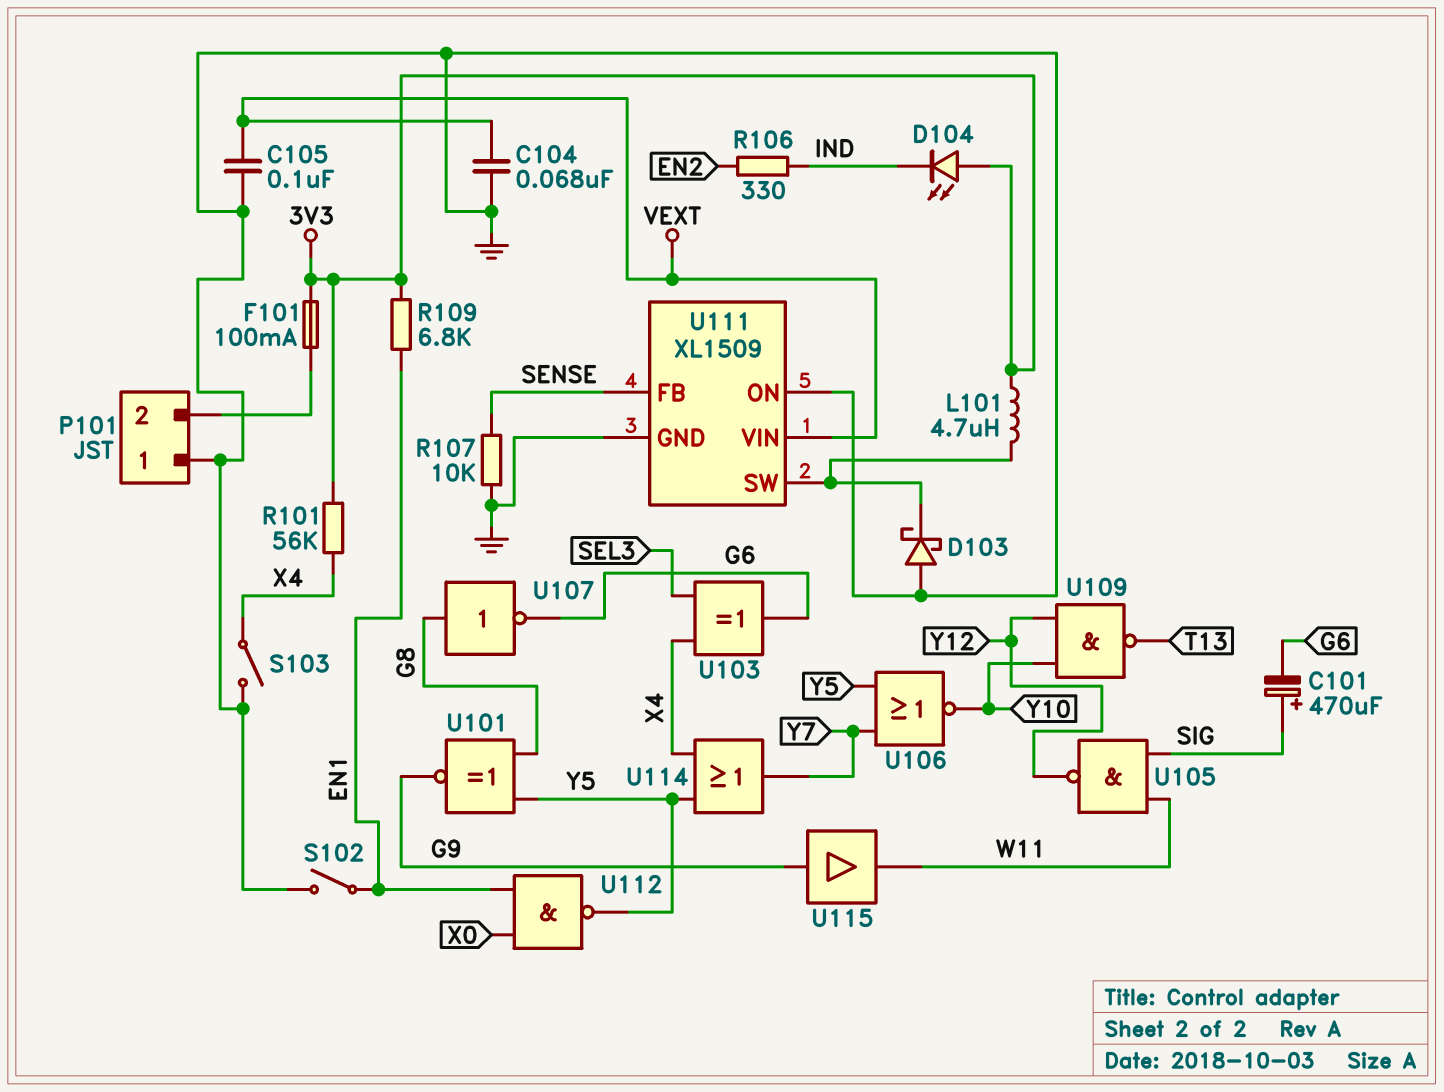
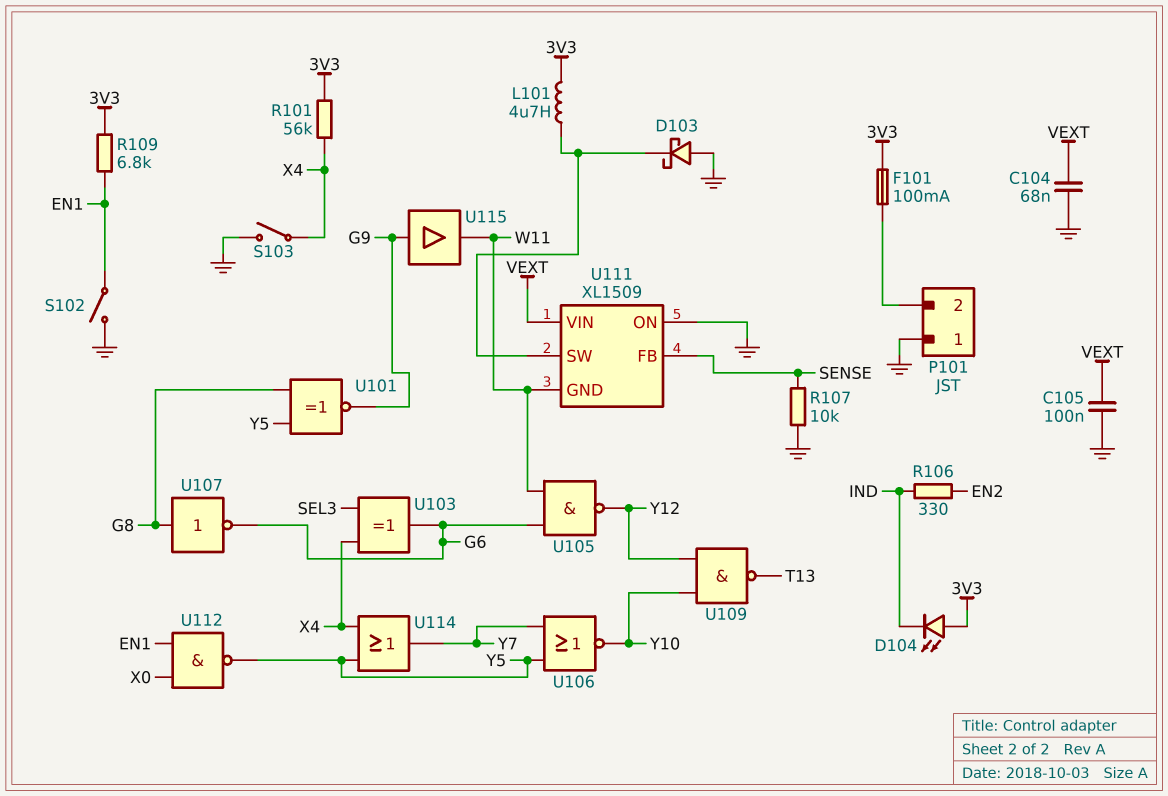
C101: 470uF (plus SIG, minus G6) -> none
U105: NAND (in SIG, in W11, out Y12) -> NAND (in G6, in W11, out Y12)
U111 pin GND: GND -> W11

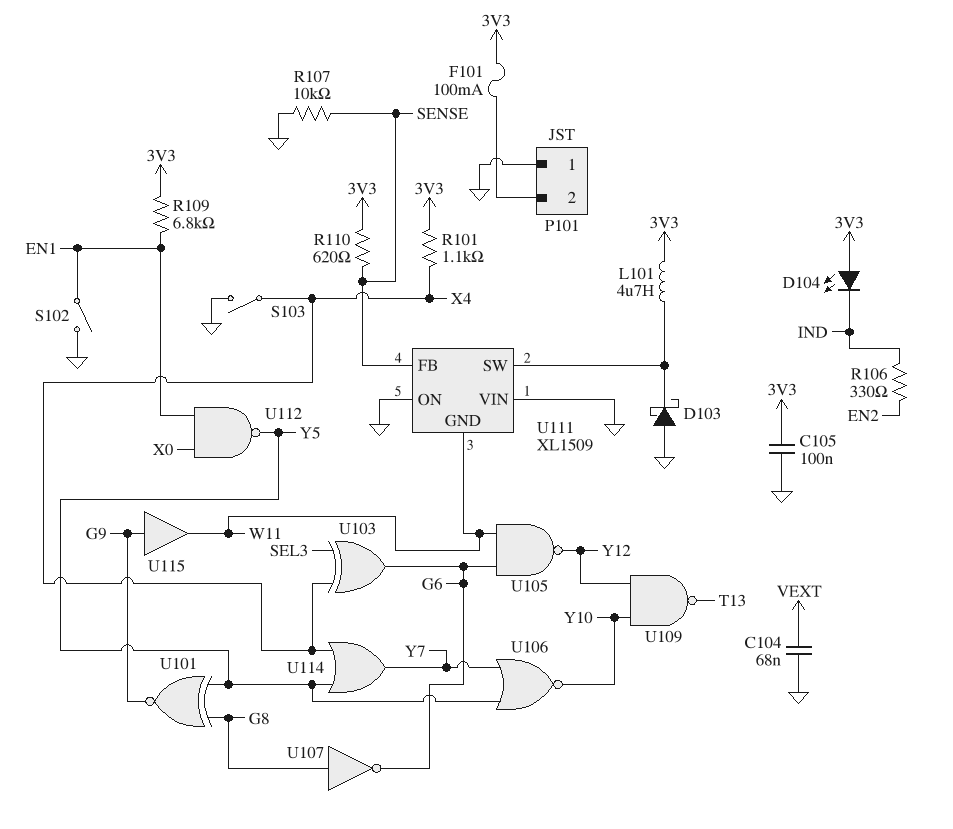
C105: 100nF (GND, VEXT) -> 100nF (3V3, GND)
R101: 56k (3V3, X4) -> 1.1k (3V3, X4)
R110: none -> 620 (3V3, SENSE)
U111 pin VIN: VEXT -> GND

